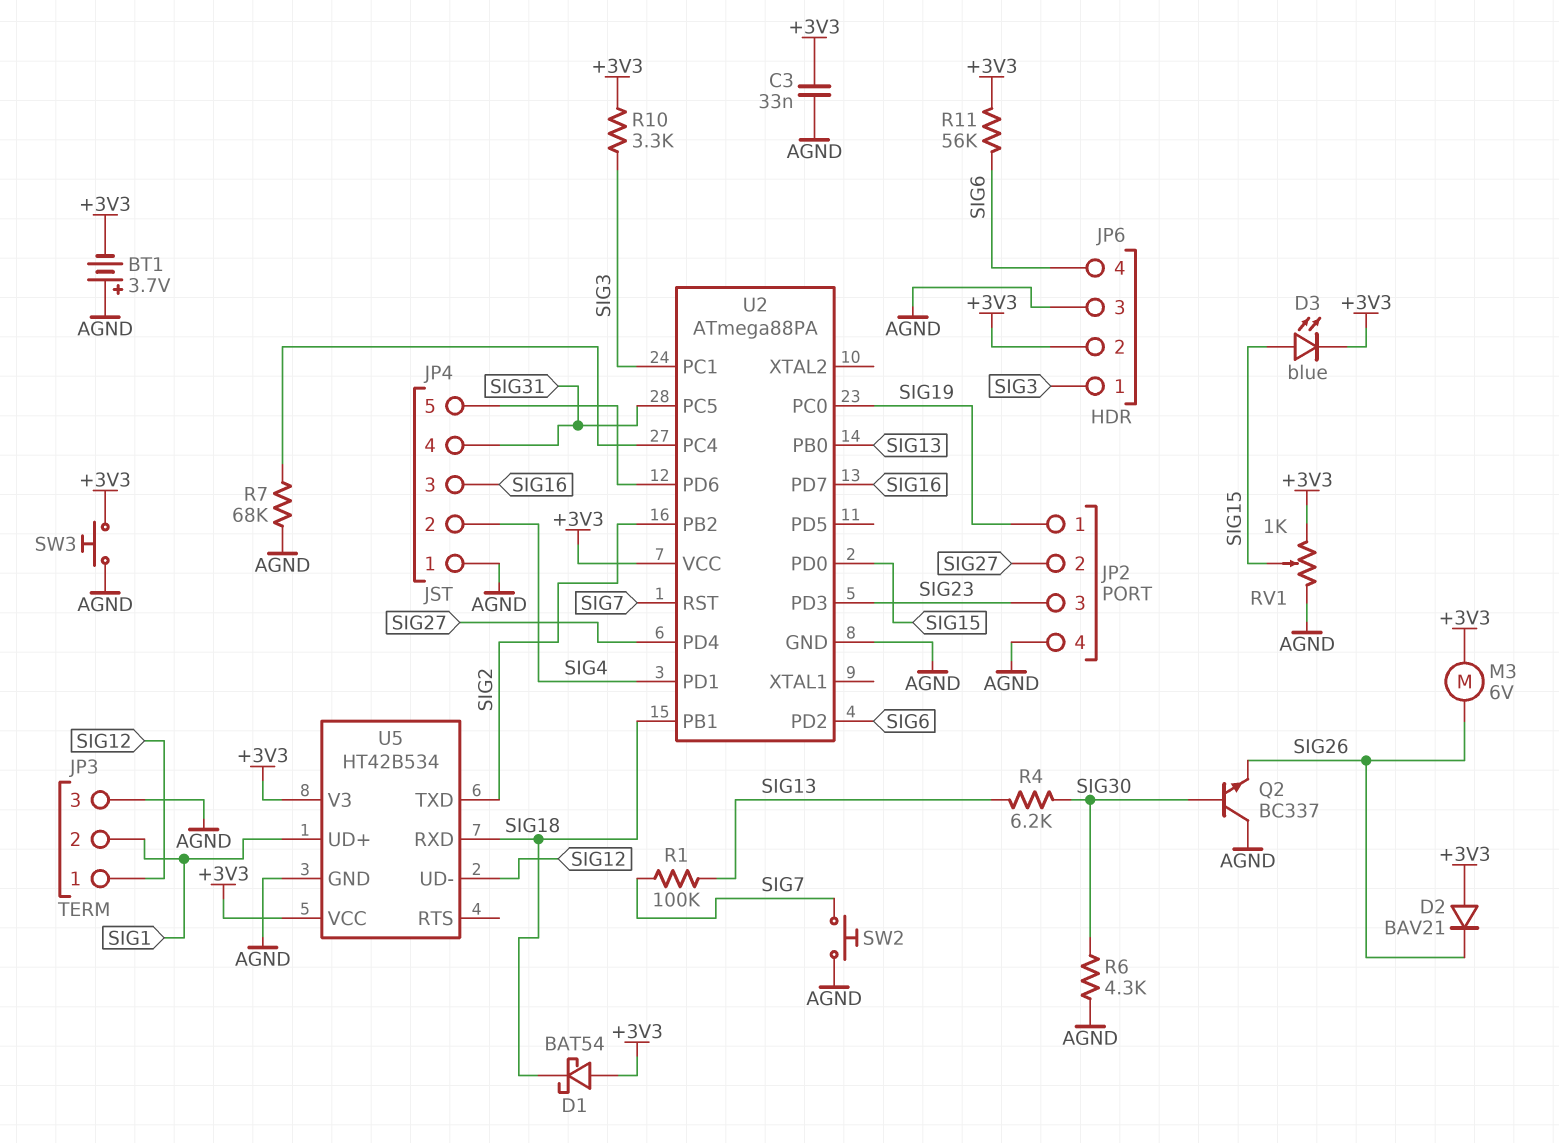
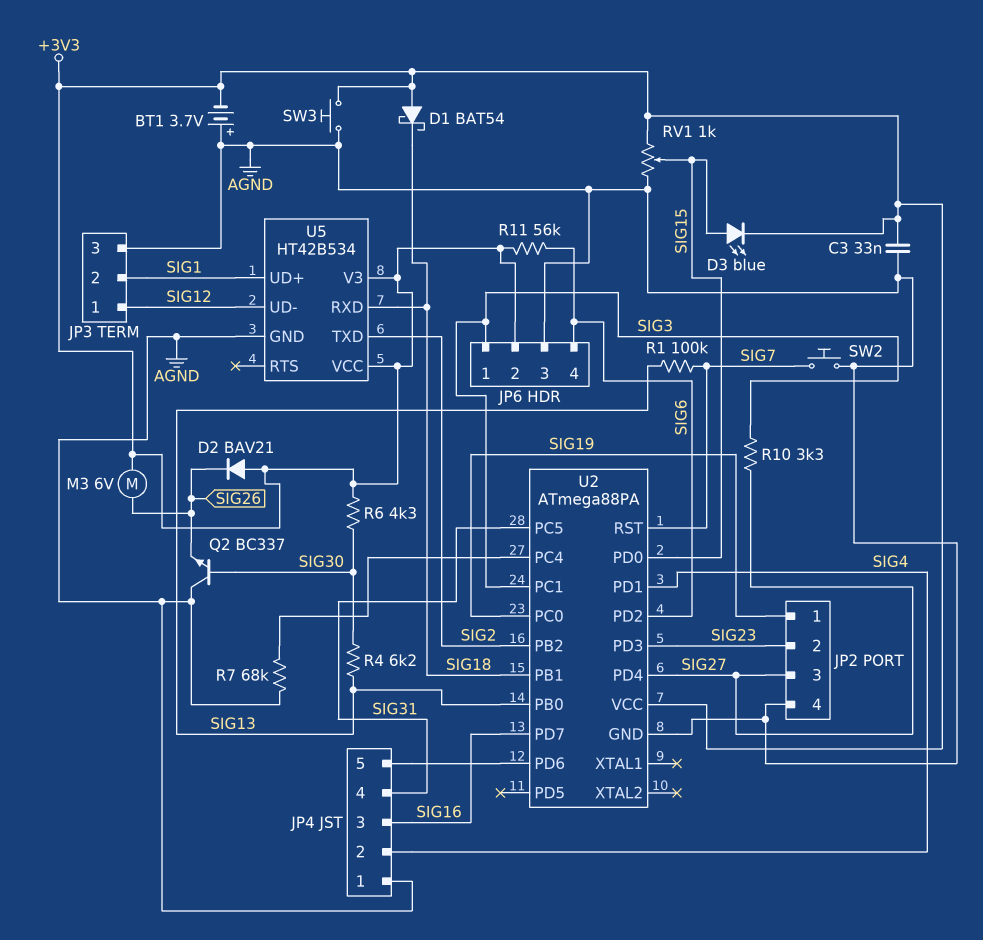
JP2 pin 2: SIG27 -> SIG23
JP2 pin 3: SIG23 -> SIG27
R6: 4.3k (AGND, SIG30) -> 4.3k (+3V3, SIG30)
R10: 3.3k (+3V3, SIG3) -> 3.3k (SIG3, SIG27)

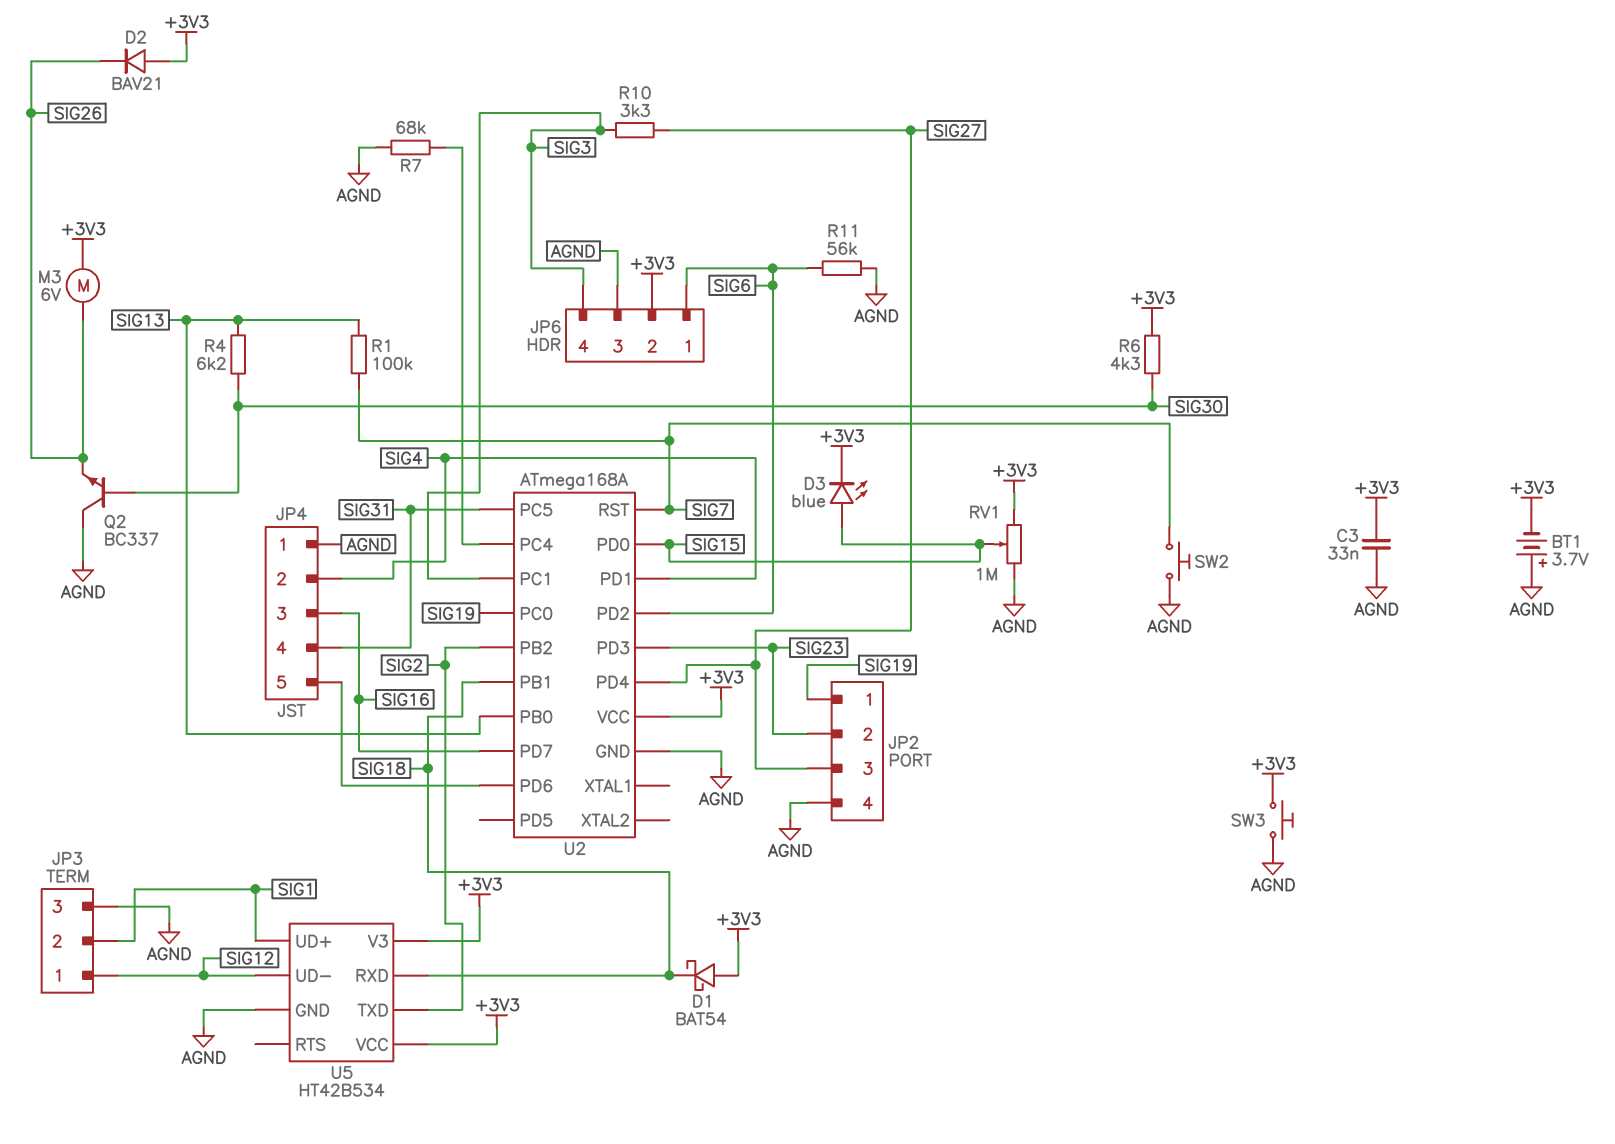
JP6 pin 1: SIG3 -> SIG6
JP6 pin 4: SIG6 -> SIG3
R11: 56k (+3V3, SIG6) -> 56k (AGND, SIG6)
RV1: 1k (+3V3, AGND, wiper SIG15) -> 1M (+3V3, AGND, wiper SIG15)
U2: ATmega88PA -> ATmega168A

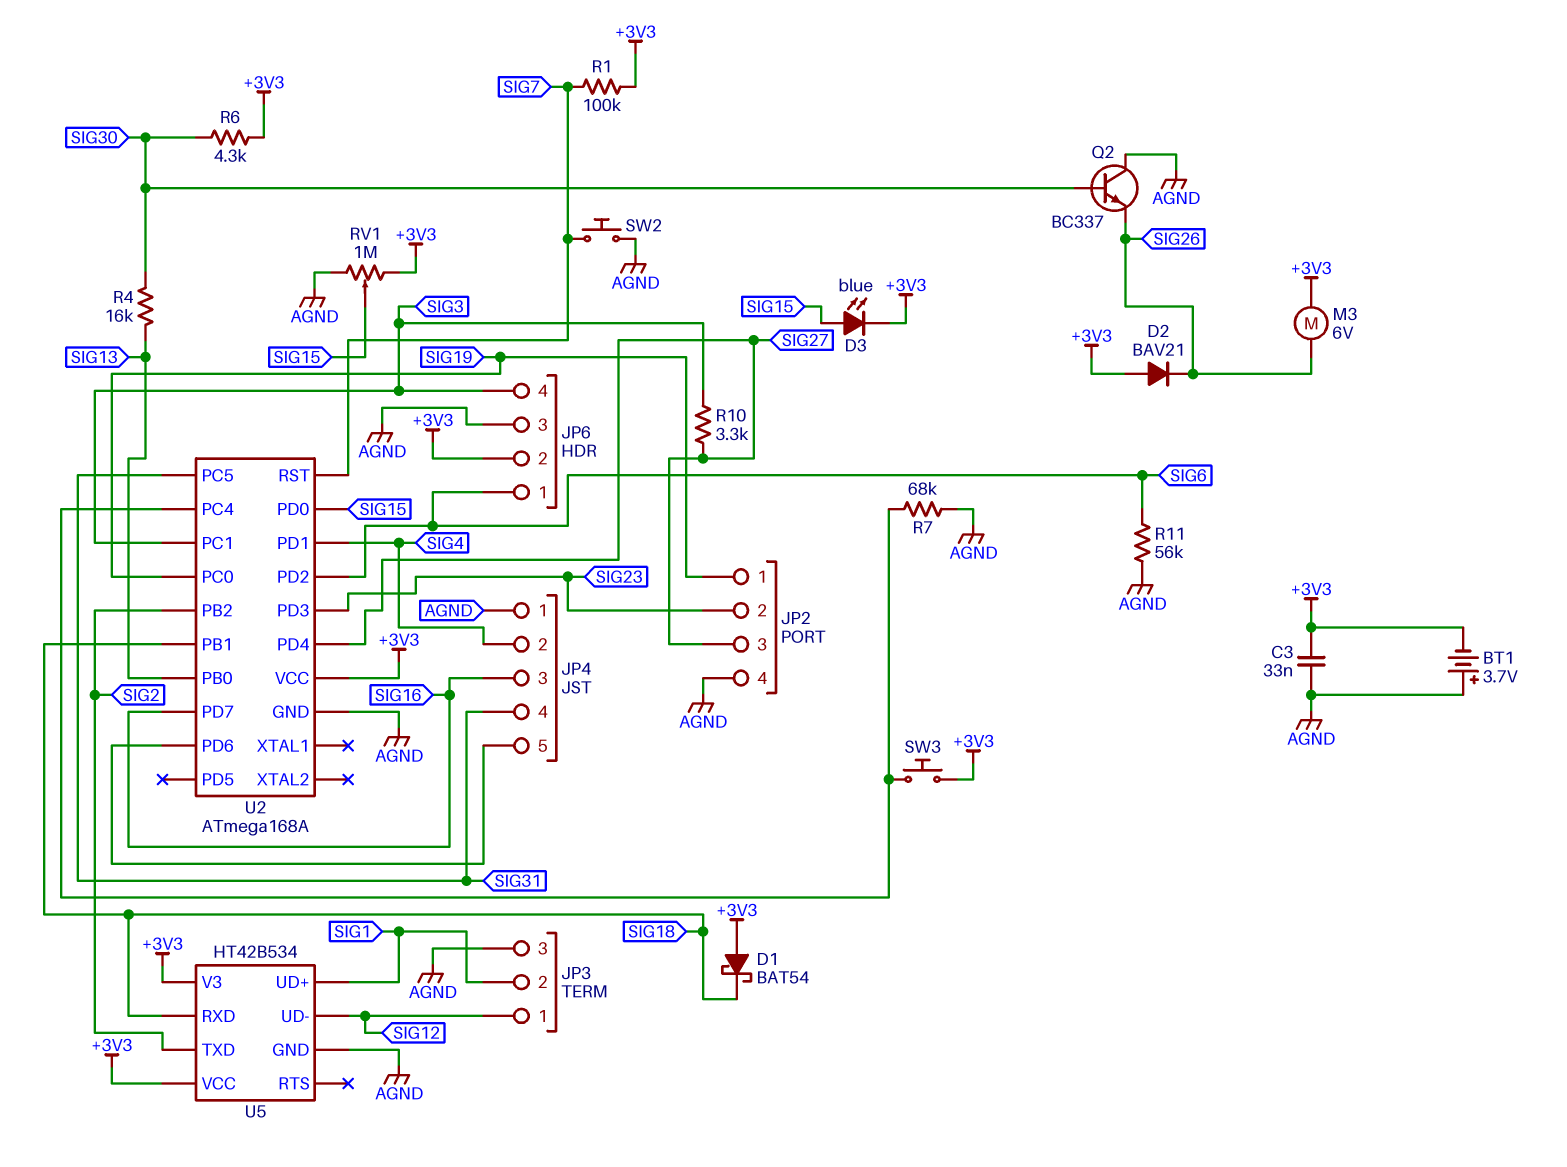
R1: 100k (SIG7, SIG13) -> 100k (+3V3, SIG7)
R4: 6.2k (SIG13, SIG30) -> 16k (SIG13, SIG30)
SW3: button (+3V3, AGND) -> button (+3V3, U2/PC4)

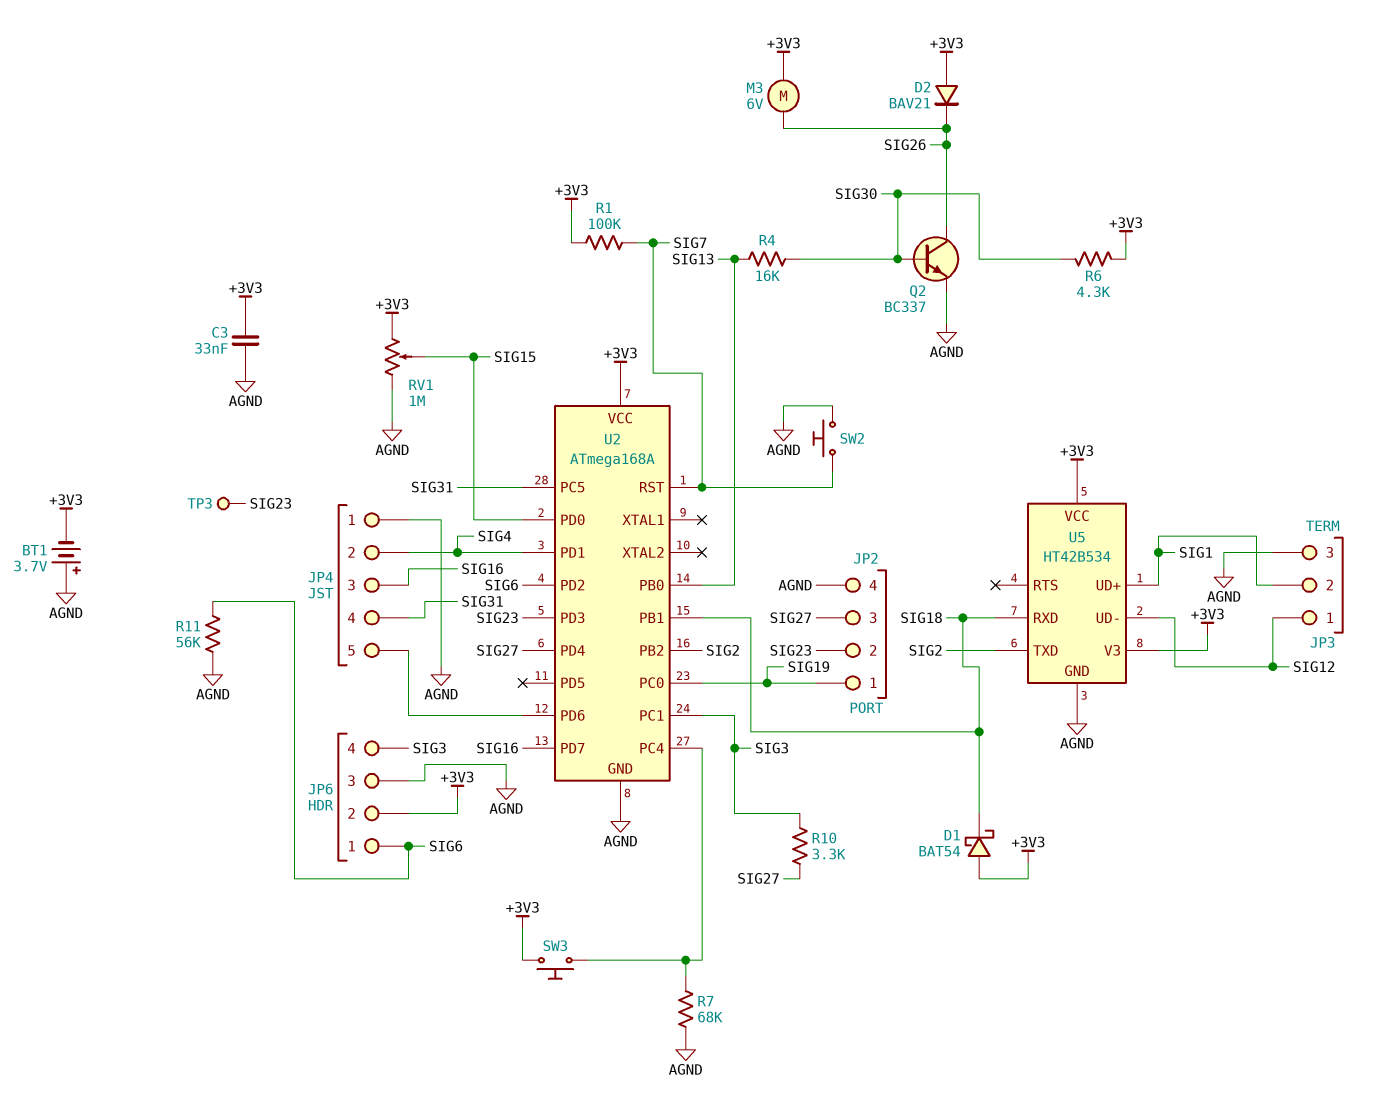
D3: LED blue (A SIG15, K +3V3) -> none
Q2: NPN BC337 (B SIG30, C AGND, E SIG26) -> NPN BC337 (B SIG30, C SIG26, E AGND)
TP3: none -> test point (SIG23)

